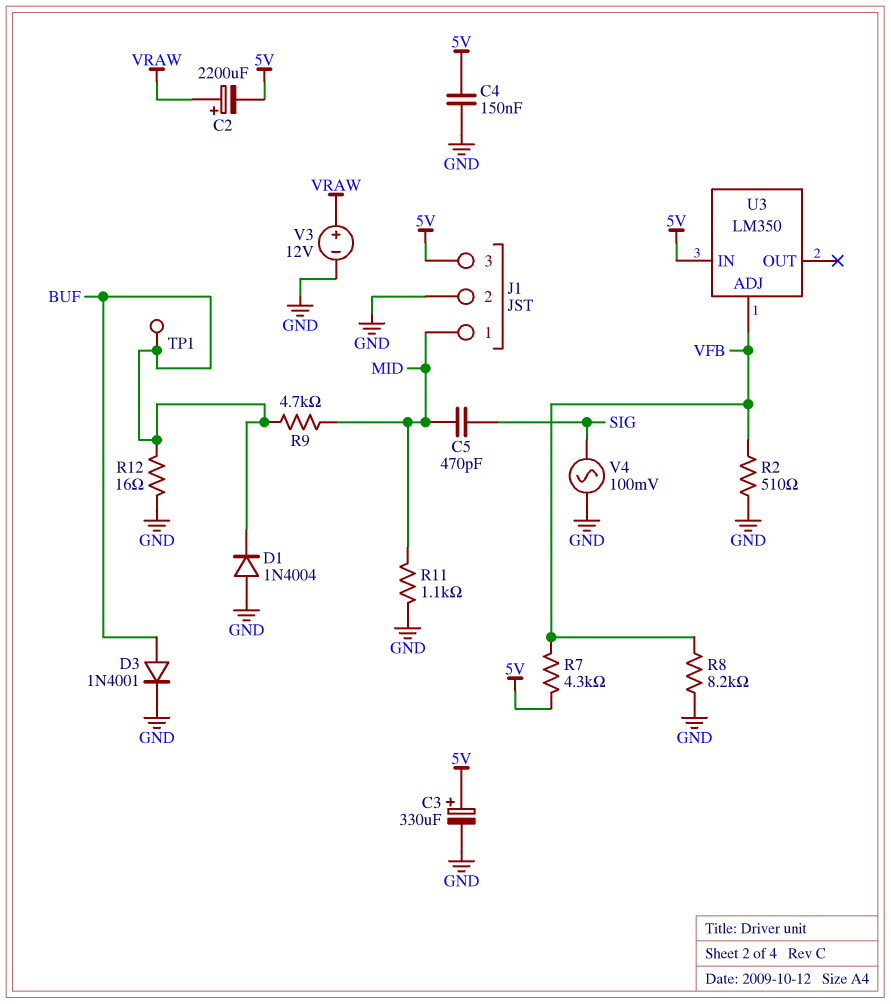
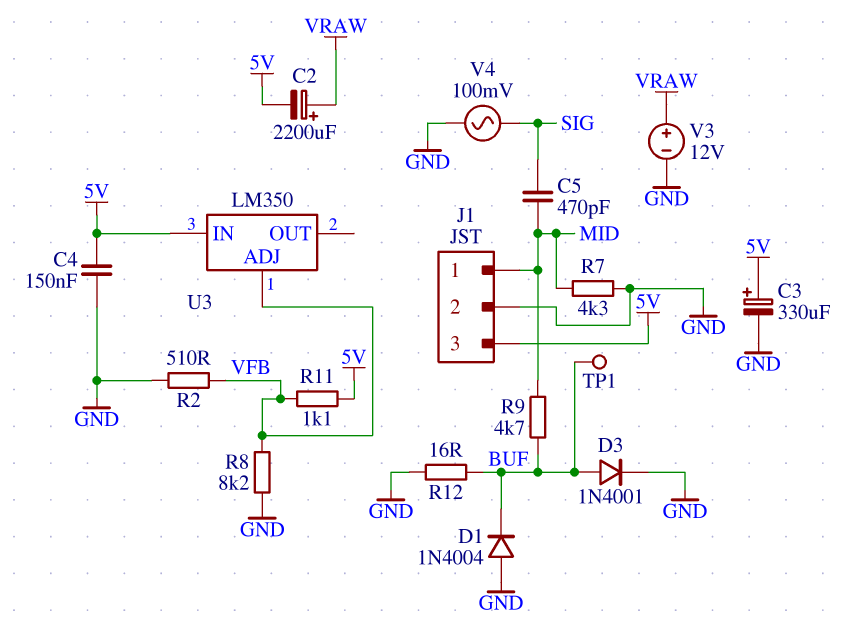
R7: 4.3k (5V, VFB) -> 4.3k (GND, MID)
R11: 1.1k (GND, MID) -> 1.1k (5V, VFB)

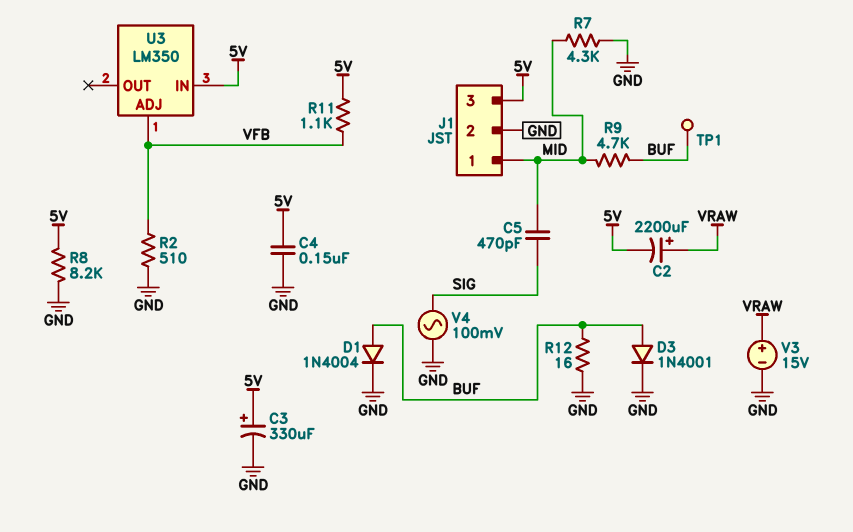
D1: diode 1N4004 (A GND, K BUF) -> diode 1N4004 (A BUF, K GND)
R8: 8.2k (GND, VFB) -> 8.2k (5V, GND)
V3: 12V (plus VRAW, minus GND) -> 15V (plus VRAW, minus GND)

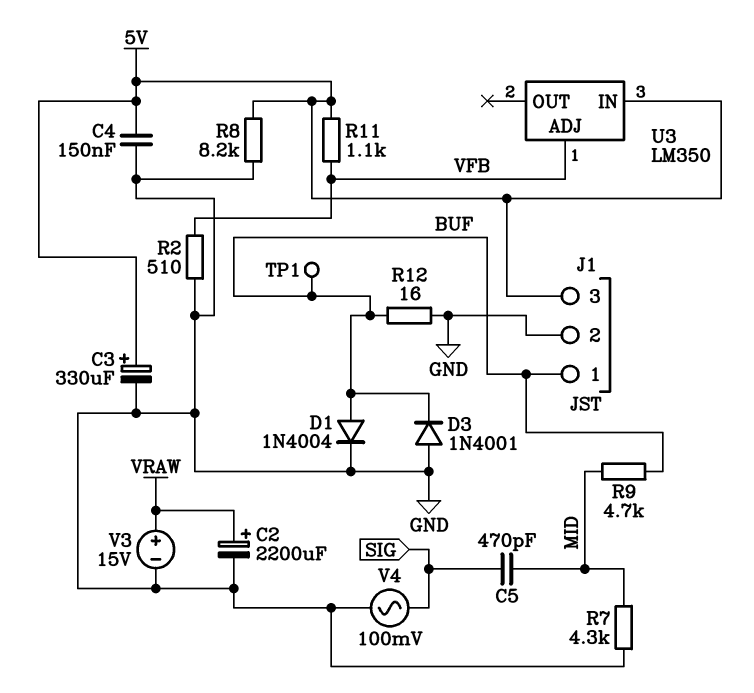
C2: 2200uF (plus VRAW, minus 5V) -> 2200uF (plus VRAW, minus GND)
D3: diode 1N4001 (A BUF, K GND) -> diode 1N4001 (A GND, K BUF)
J1 pin 1: MID -> BUF

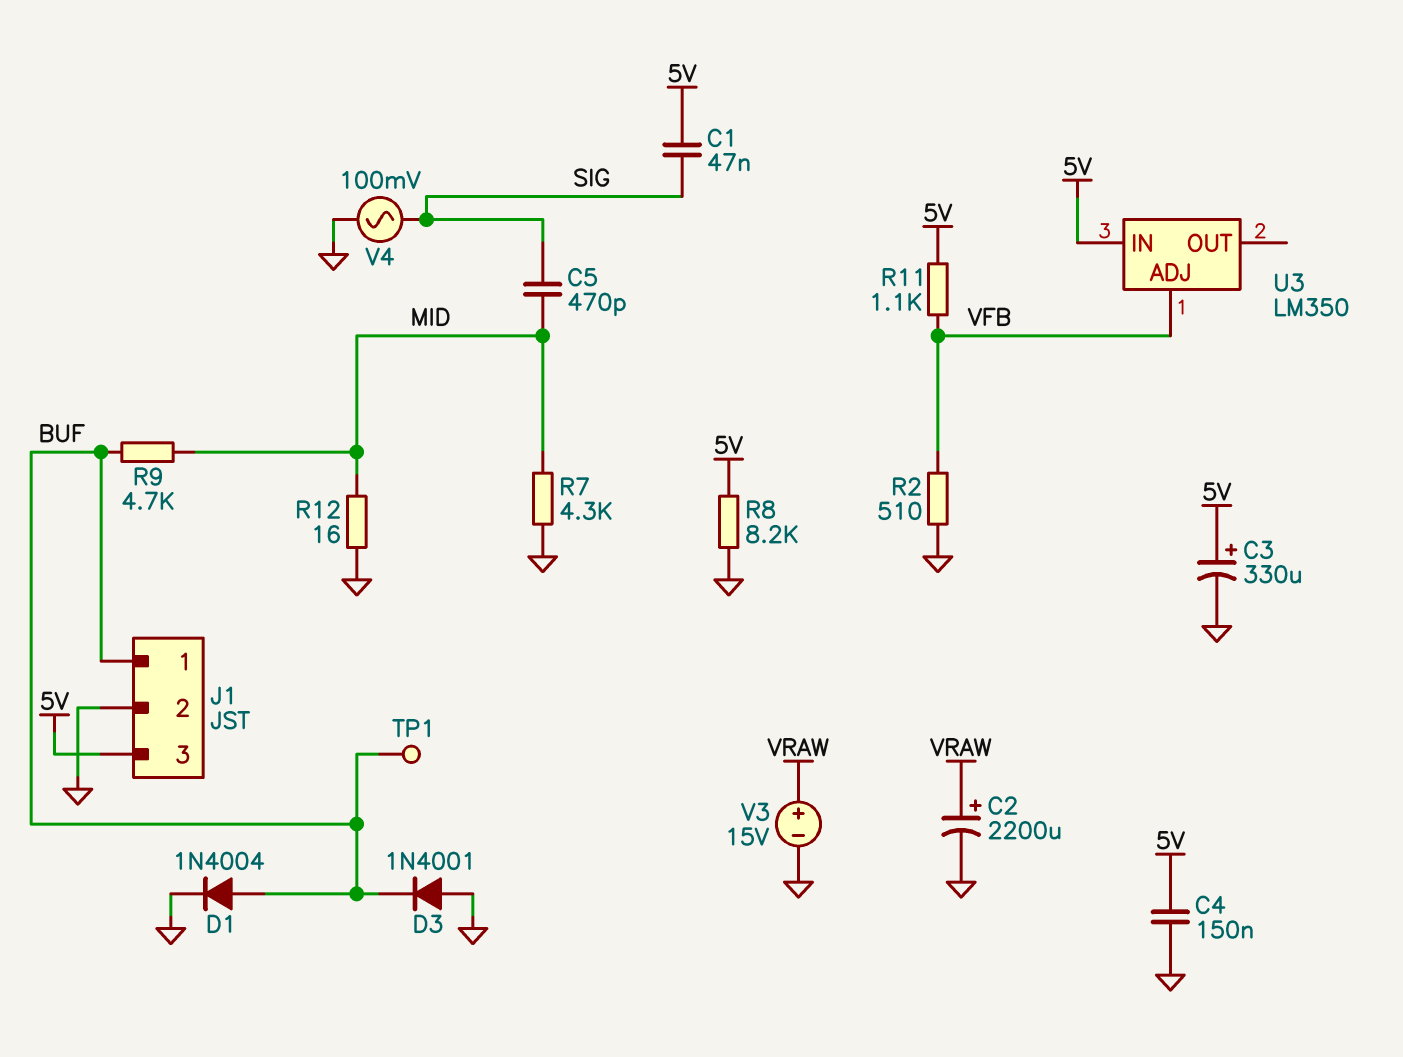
C1: none -> 47nF (5V, SIG)
R12: 16 (BUF, GND) -> 16 (GND, MID)

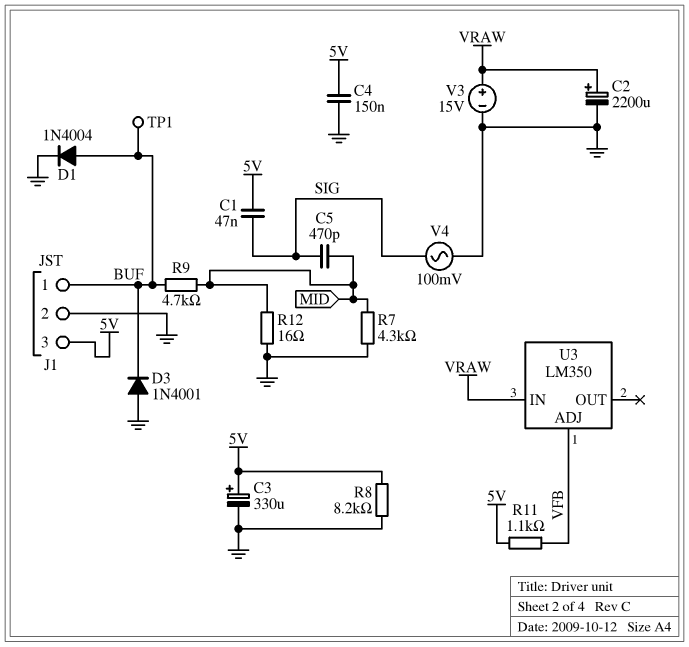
R2: 510 (GND, VFB) -> none
U3 pin IN: 5V -> VRAW

